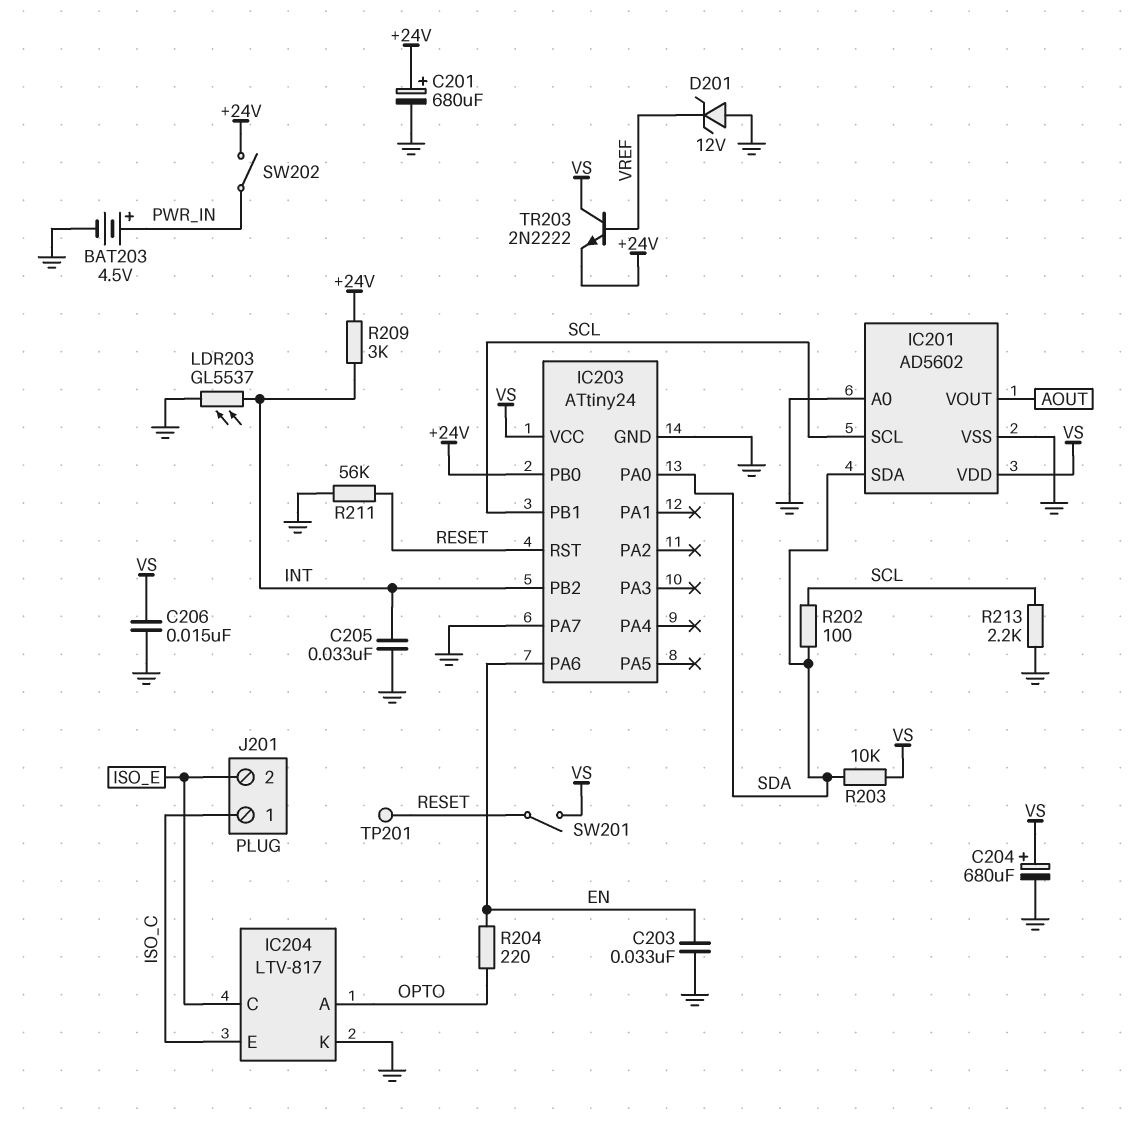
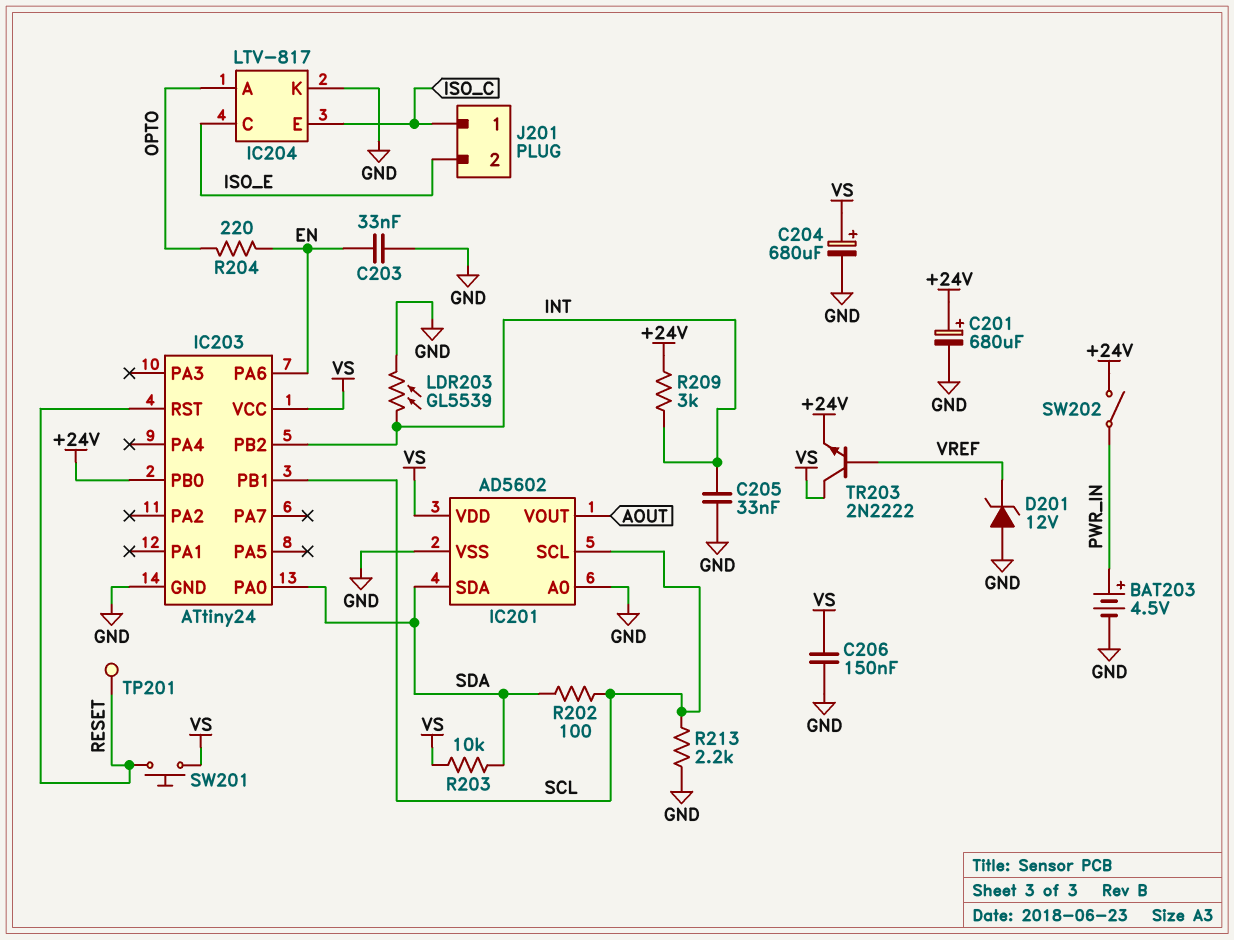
C206: 15nF (GND, VS) -> 150nF (GND, VS)
IC203 pin PA7: GND -> none
LDR203: GL5537 (GND, INT) -> GL5539 (GND, INT)
R211: 56k (GND, RESET) -> none
SW201: switch (RESET, VS) -> button (RESET, VS)

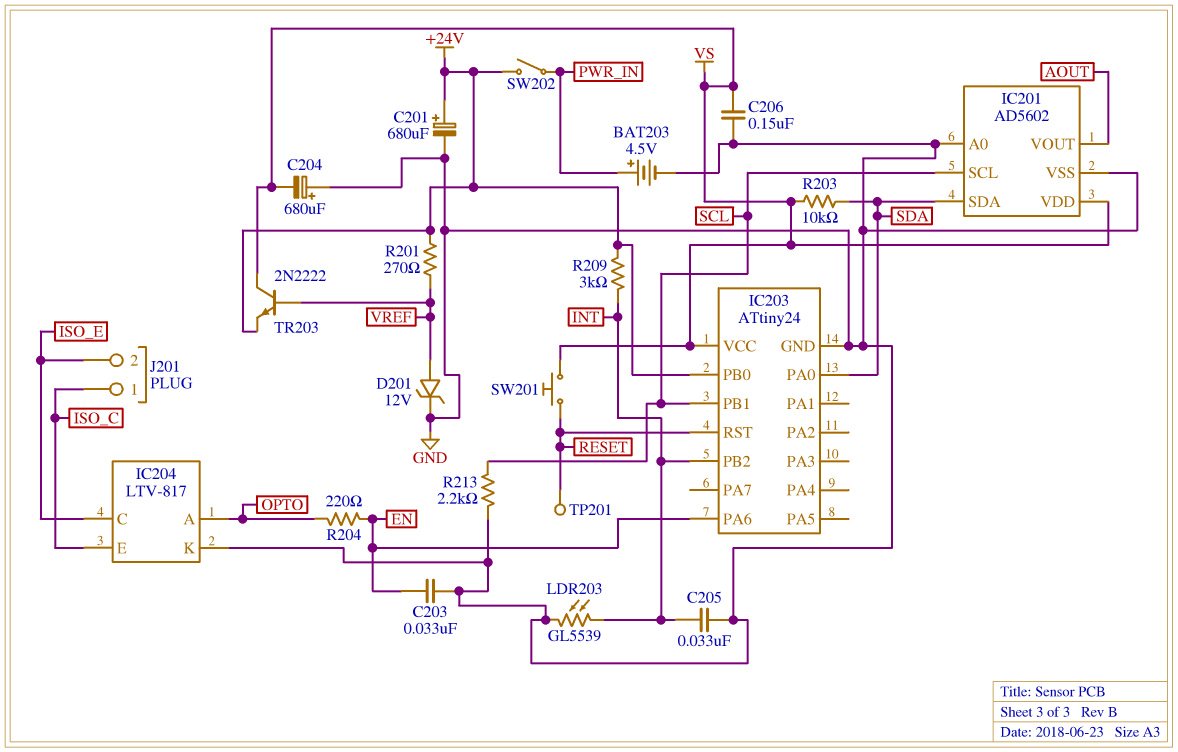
C204: 680uF (plus VS, minus GND) -> 680uF (plus GND, minus VS)
D201: zener 12V (A GND, K VREF) -> zener 12V (A VREF, K GND)
R201: none -> 270 (+24V, VREF)
R202: 100 (SCL, SDA) -> none

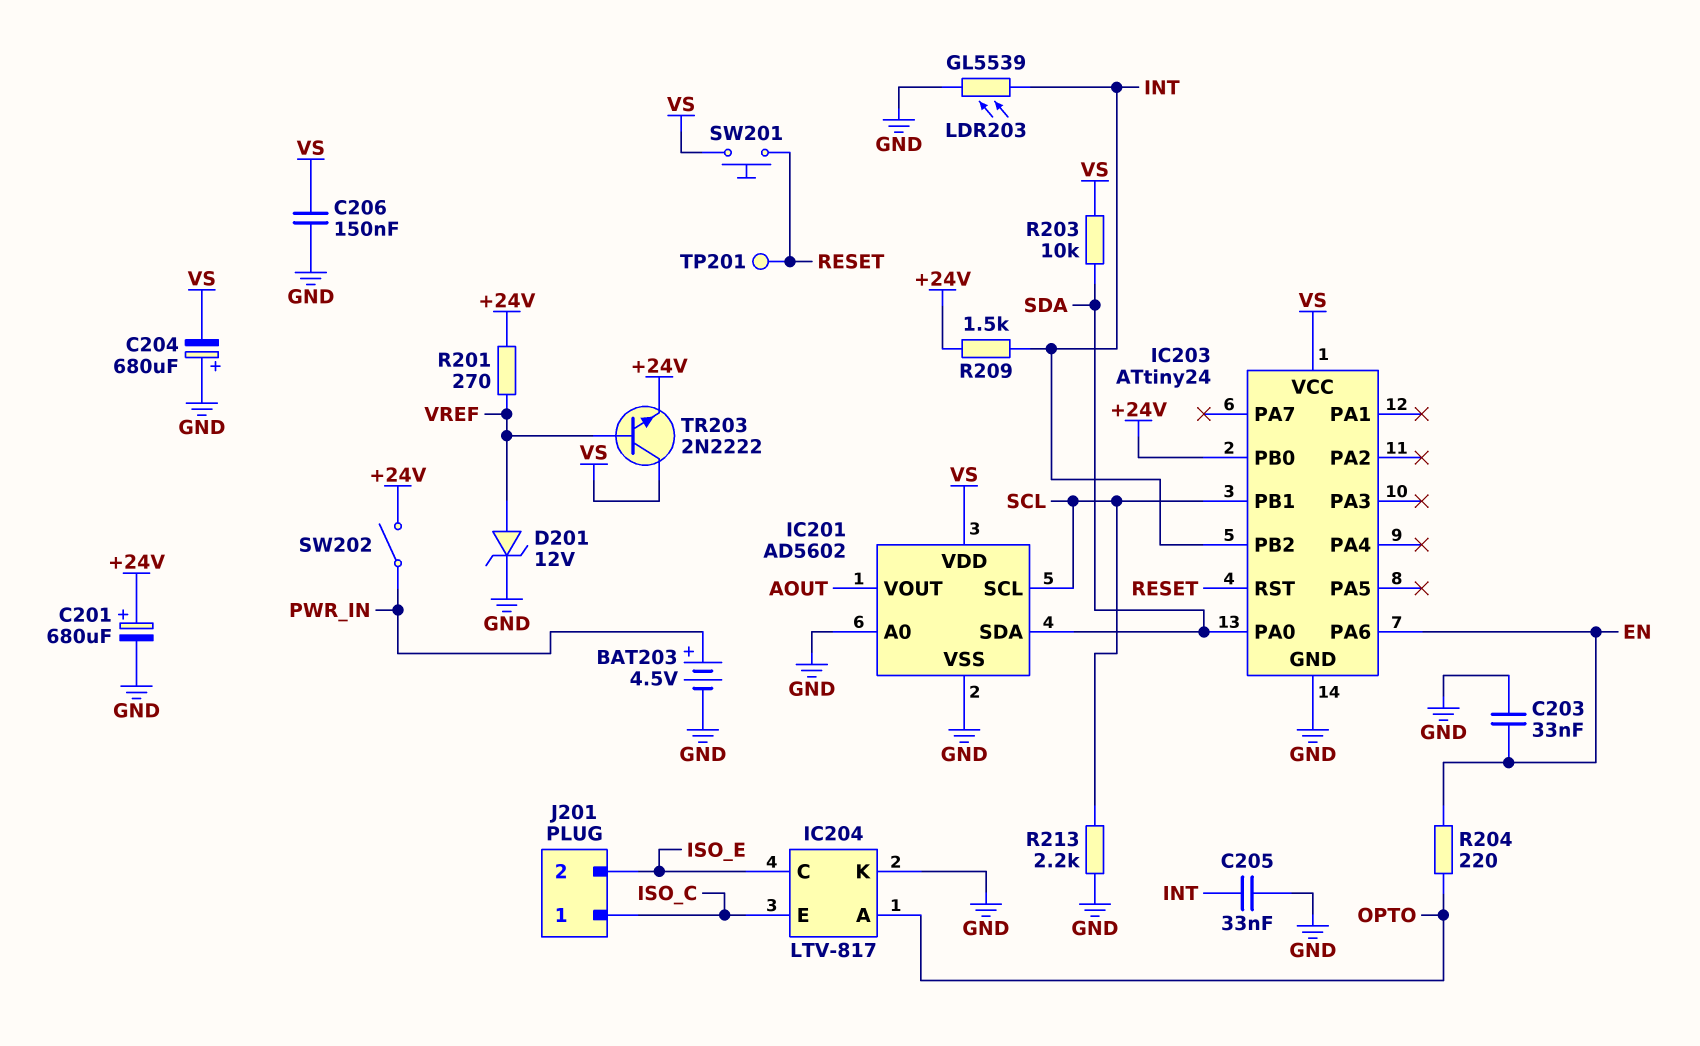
R209: 3k (+24V, INT) -> 1.5k (+24V, INT)

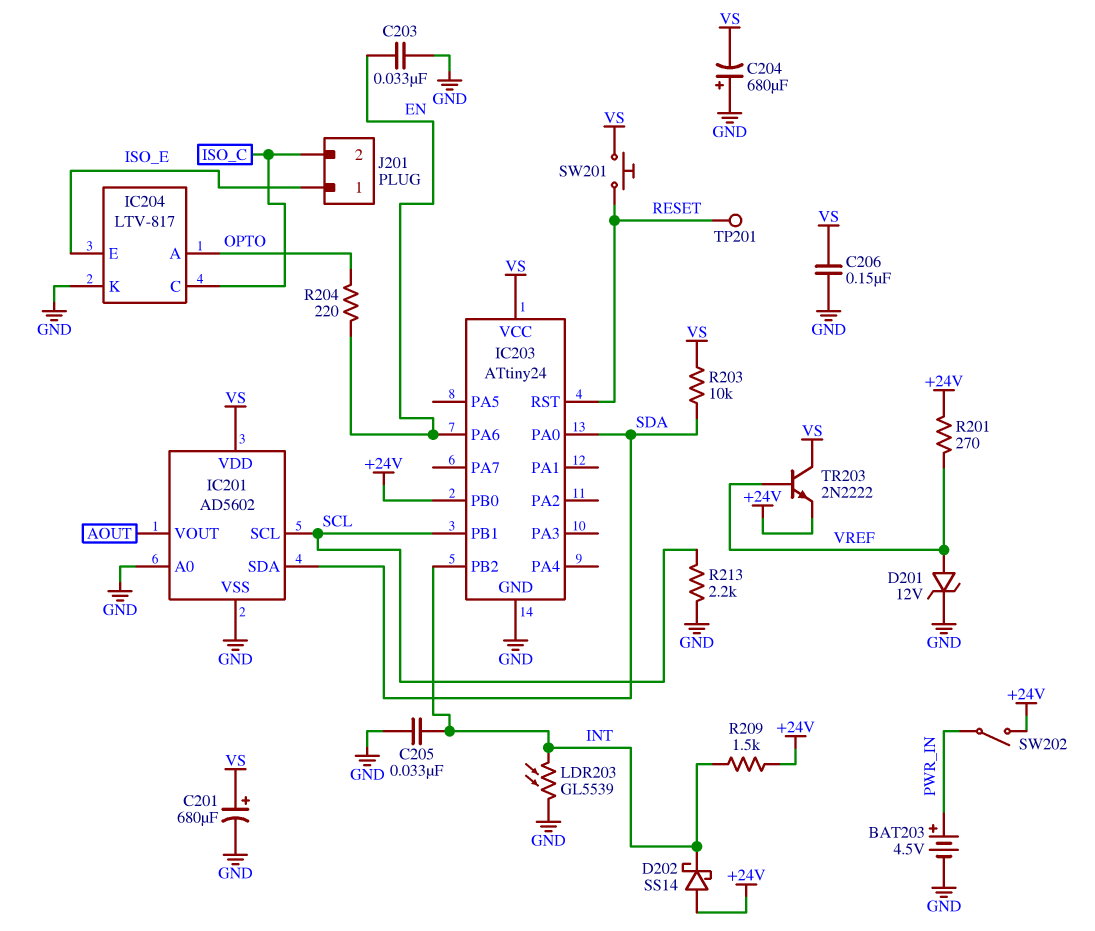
C201: 680uF (plus +24V, minus GND) -> 680uF (plus VS, minus GND)
D202: none -> schottky SS14 (A +24V, K INT)
IC204 pin C: ISO_E -> ISO_C
IC204 pin E: ISO_C -> ISO_E
J201 pin 1: ISO_C -> ISO_E
J201 pin 2: ISO_E -> ISO_C

